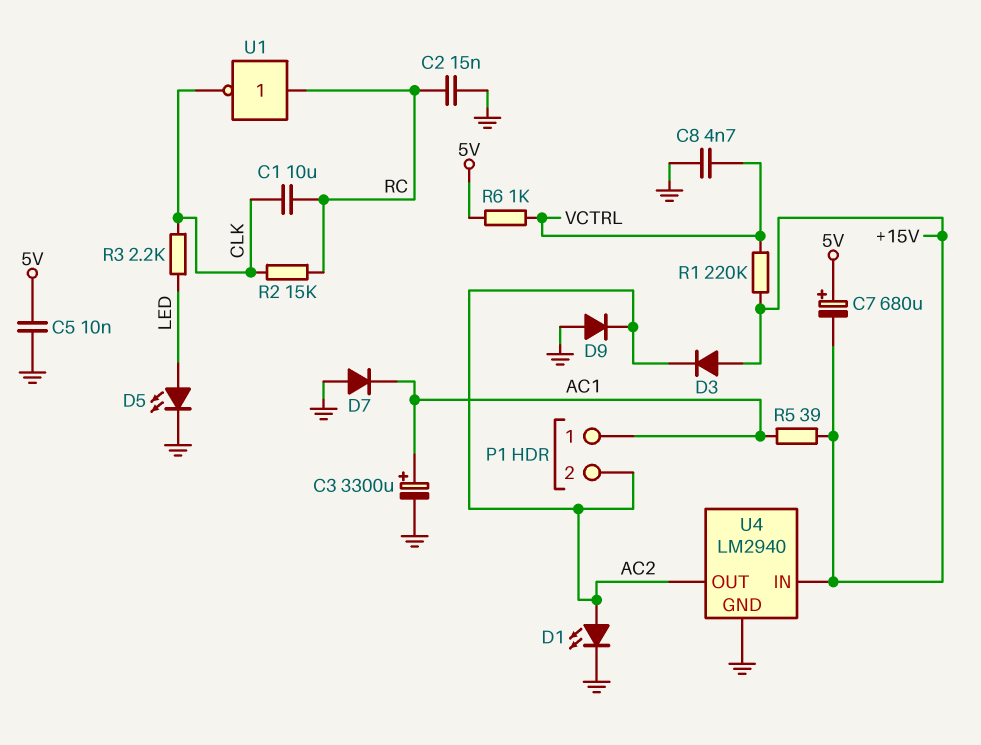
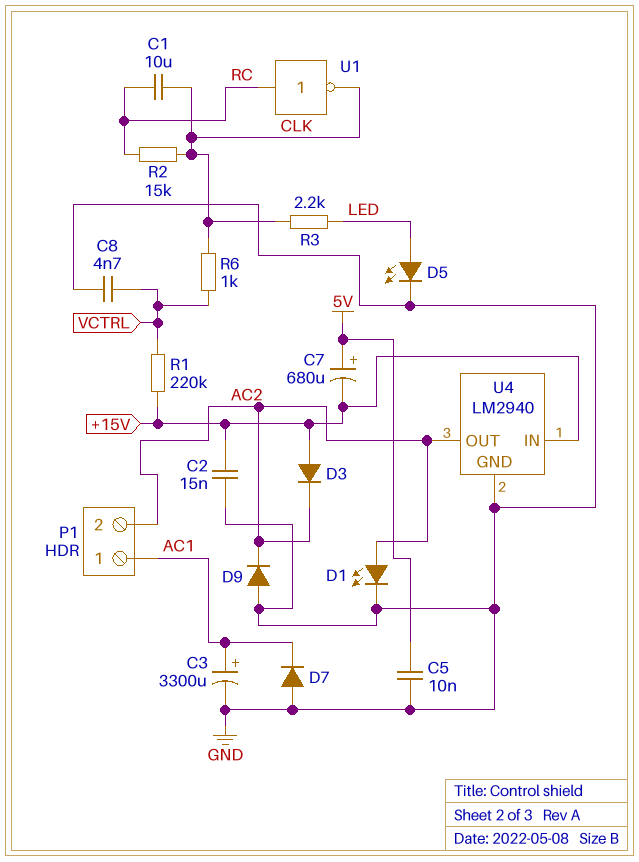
C2: 15nF (GND, RC) -> 15nF (+15V, GND)
R5: 39 (+15V, AC1) -> none
R6: 1k (5V, VCTRL) -> 1k (CLK, VCTRL)

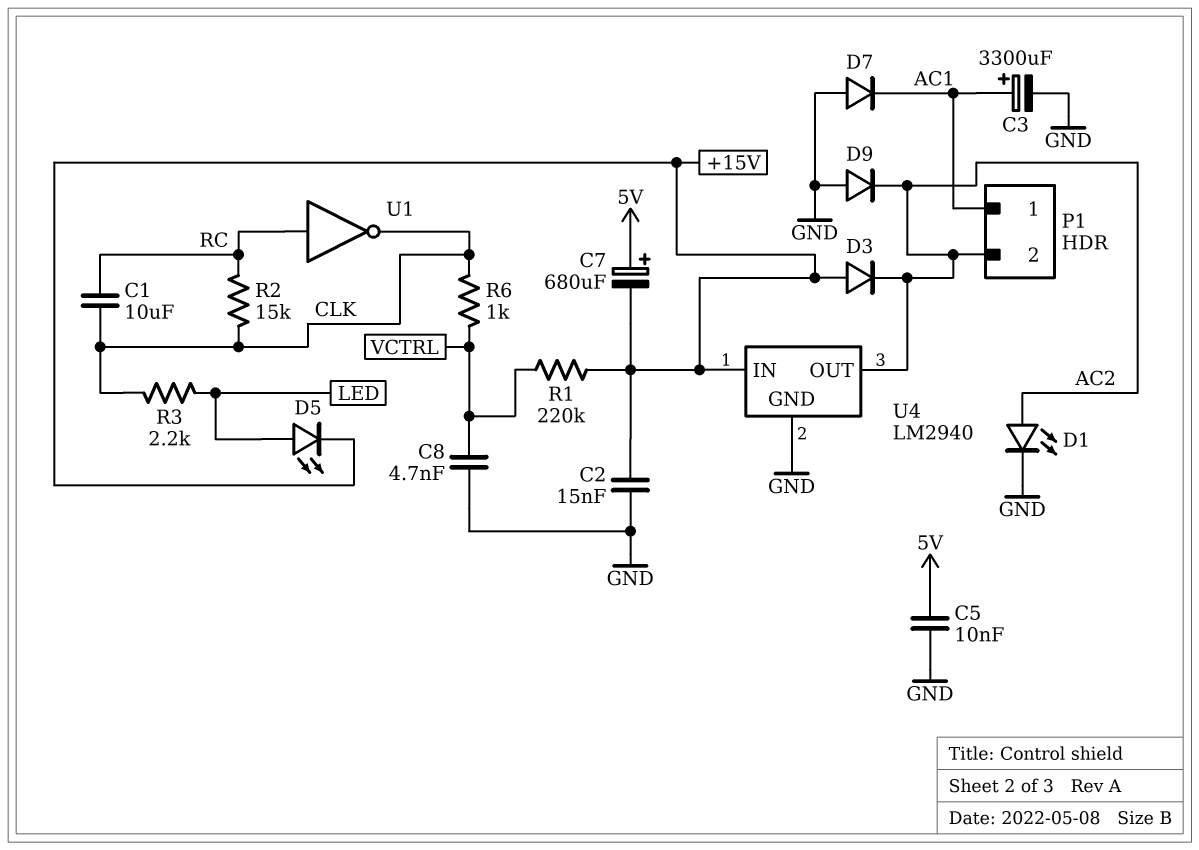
D5: LED (A LED, K GND) -> LED (A LED, K +15V)

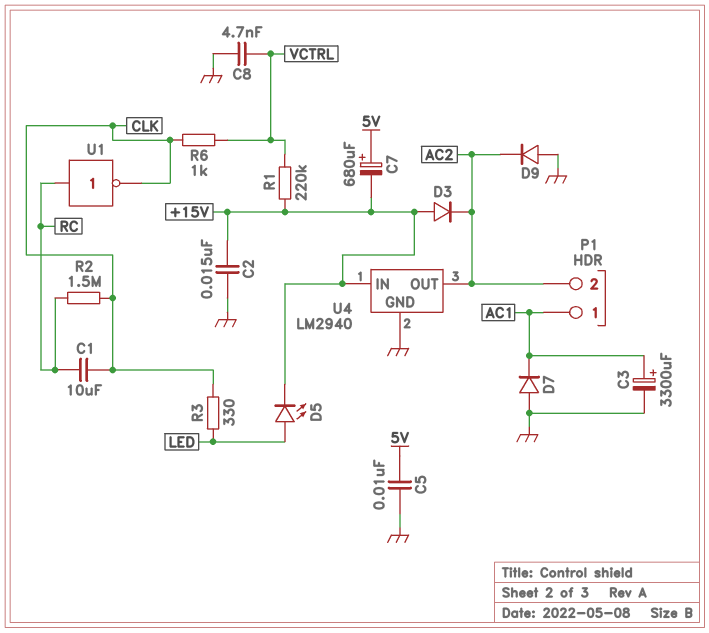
D1: LED (A AC2, K GND) -> none
R2: 15k (CLK, RC) -> 1.5M (CLK, RC)
R3: 2.2k (CLK, LED) -> 330 (CLK, LED)

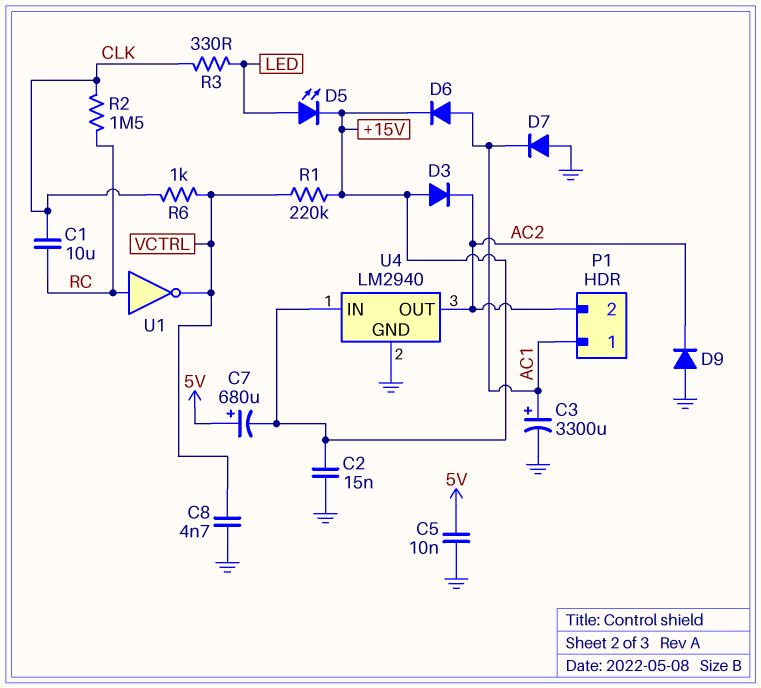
D6: none -> diode (A AC1, K +15V)
U1: NOT (in RC, out CLK) -> NOT (in RC, out VCTRL)

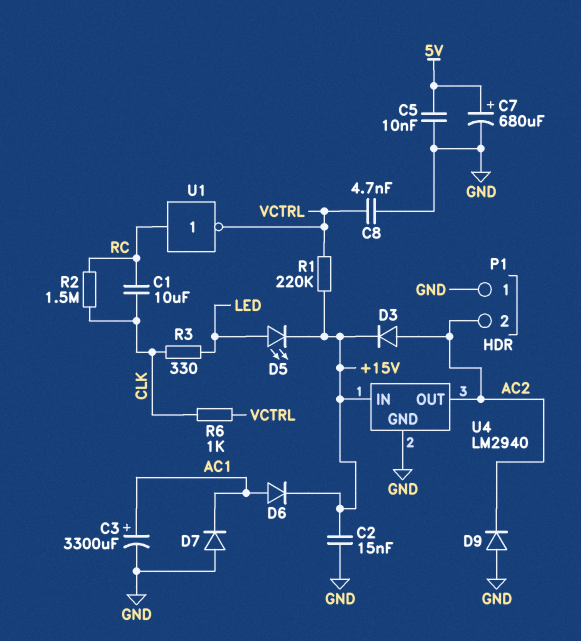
C7: 680uF (plus 5V, minus +15V) -> 680uF (plus 5V, minus GND)
D3: diode (A +15V, K AC2) -> diode (A AC2, K +15V)
P1 pin 1: AC1 -> GND

